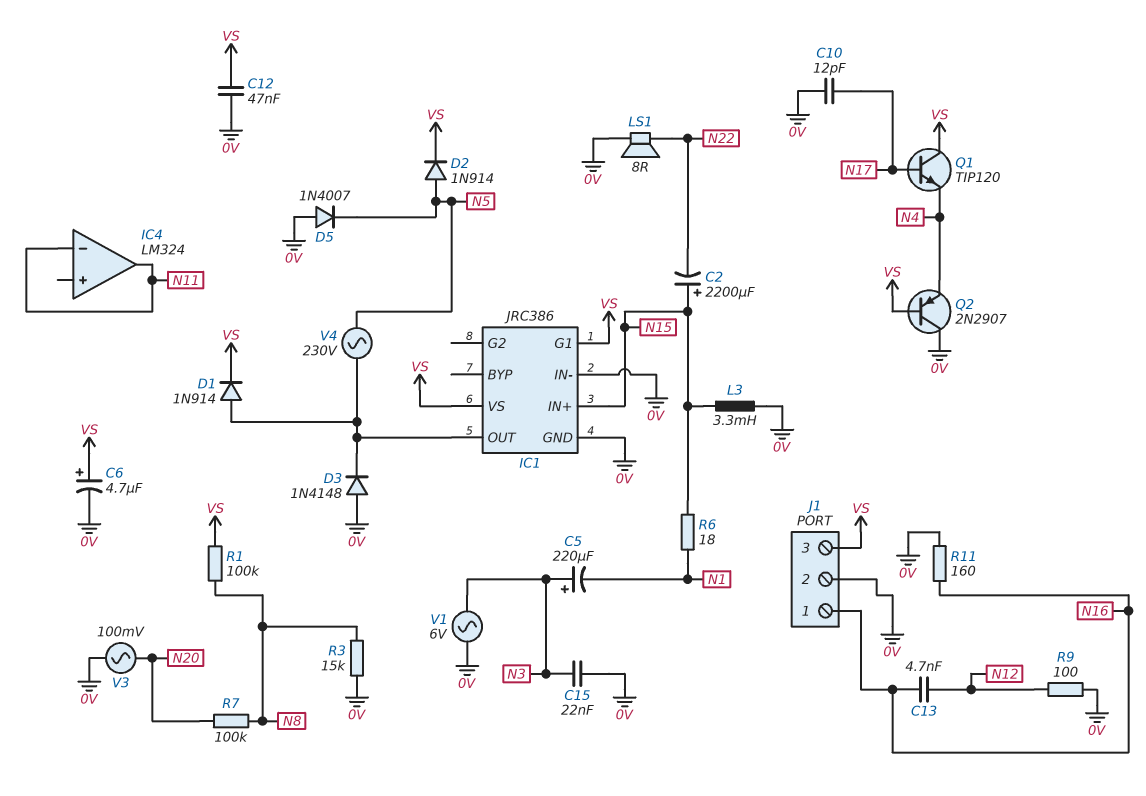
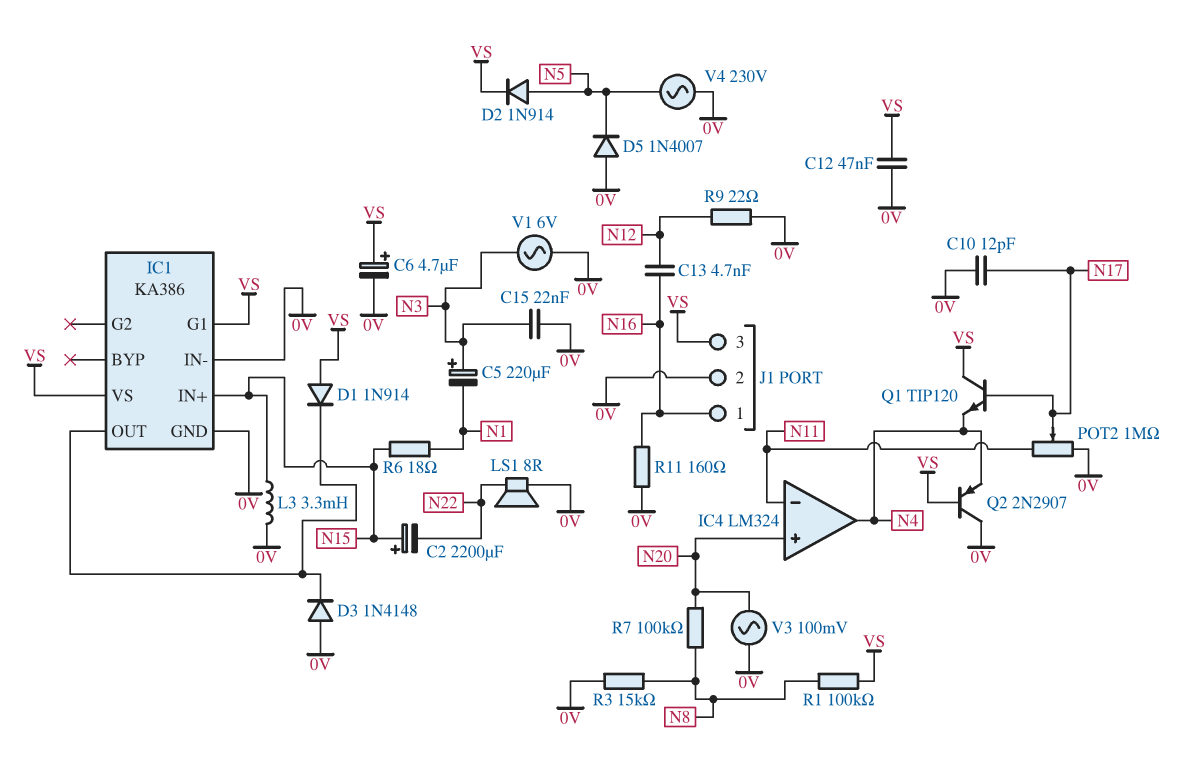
D1: diode 1N914 (A IC1/OUT, K VS) -> diode 1N914 (A VS, K IC1/OUT)
IC1: JRC386 -> KA386
IC4 pin in+: none -> N20
IC4 pin out: N11 -> N4
POT2: none -> 1M (0V, N11, wiper N17)
R9: 100 (0V, N12) -> 22 (0V, N12)
V4: AC 230V (IC1/OUT, N5) -> AC 230V (0V, N5)

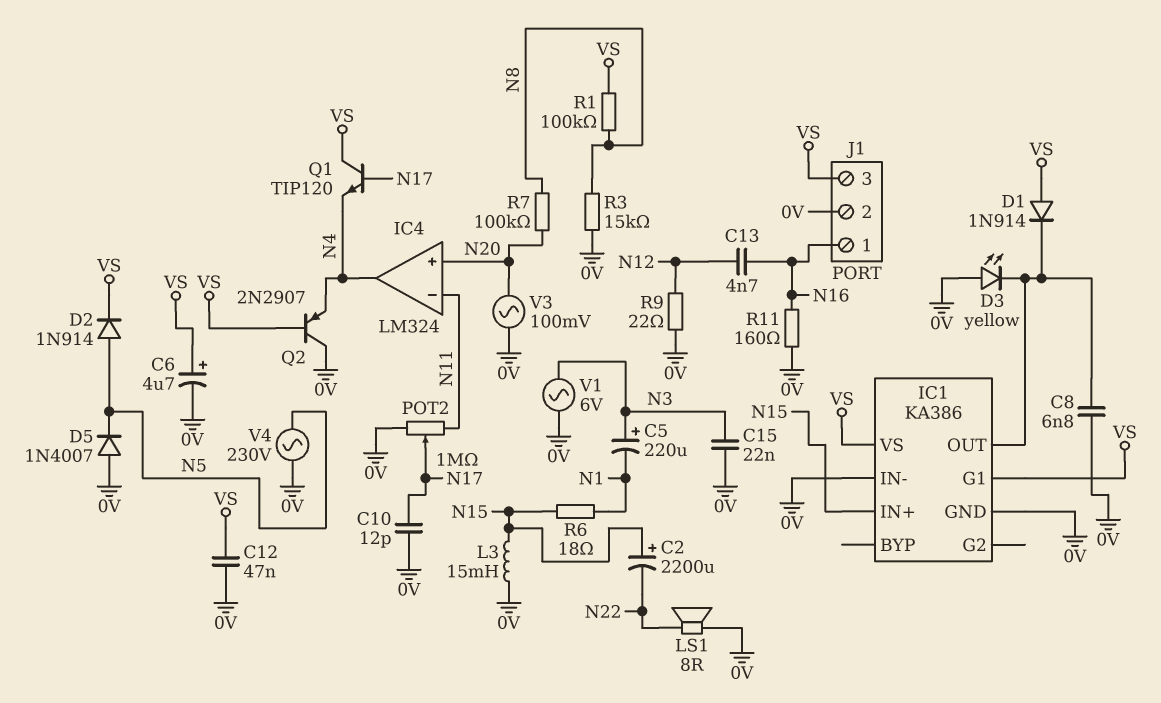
C8: none -> 6.8nF (0V, IC1/OUT)
D3: diode 1N4148 (A 0V, K IC1/OUT) -> LED yellow (A 0V, K IC1/OUT)
L3: 3.3mH (0V, N15) -> 15mH (0V, N15)

